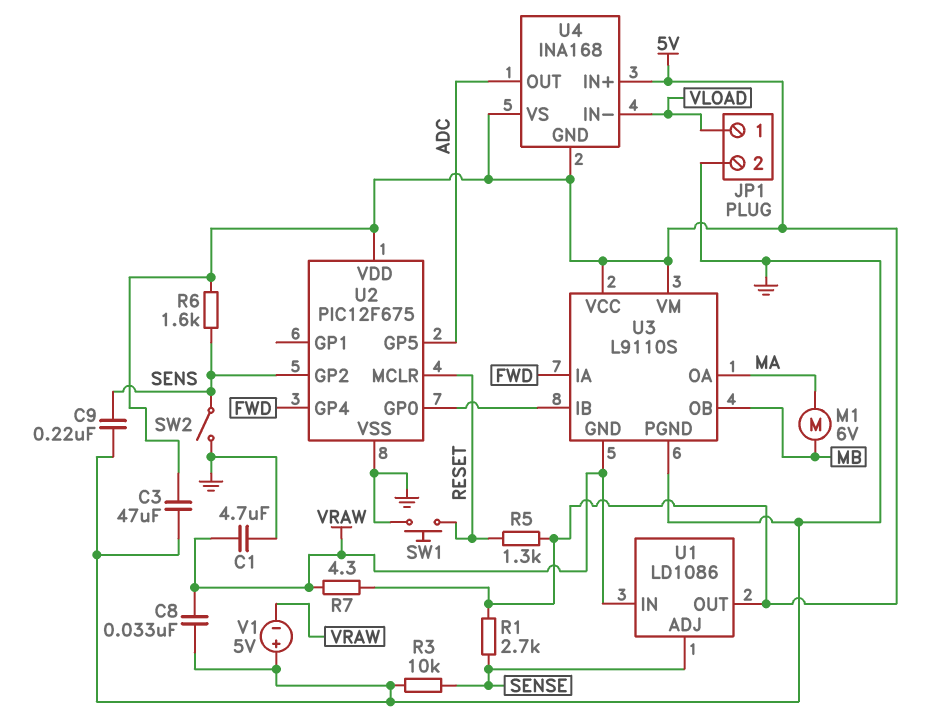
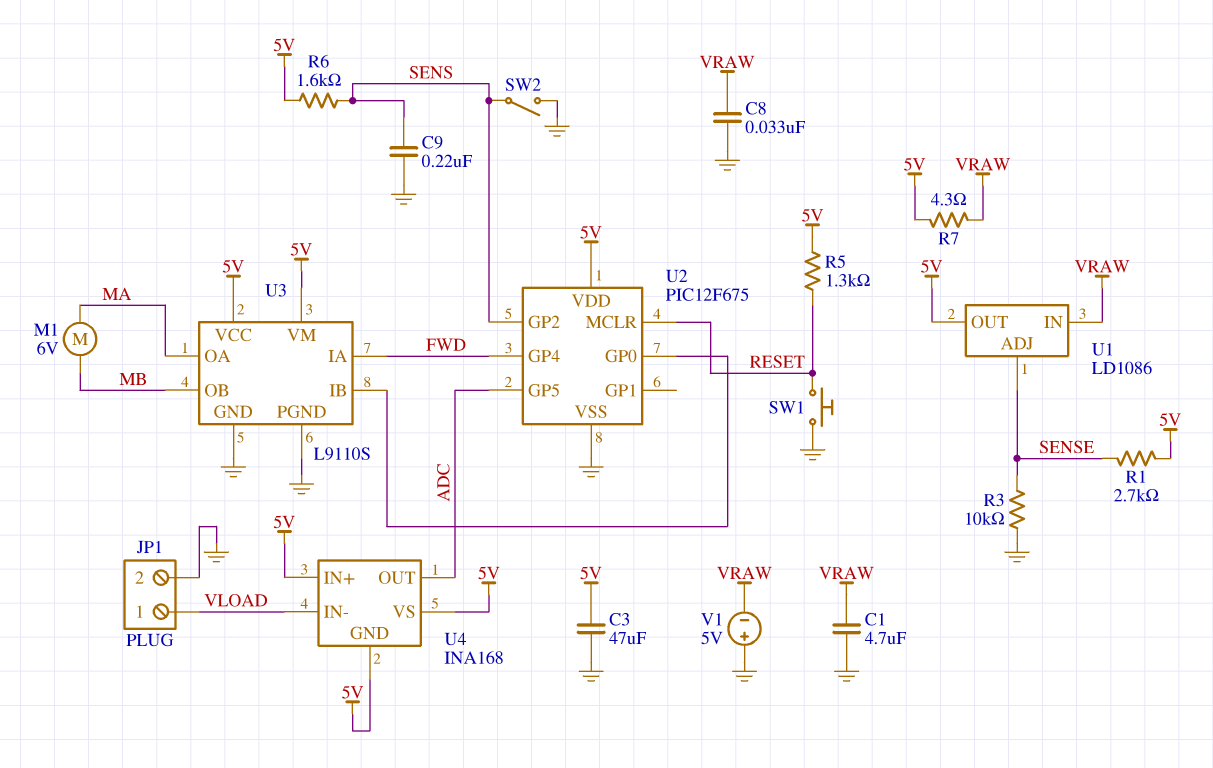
U3 pin GND: VRAW -> GND

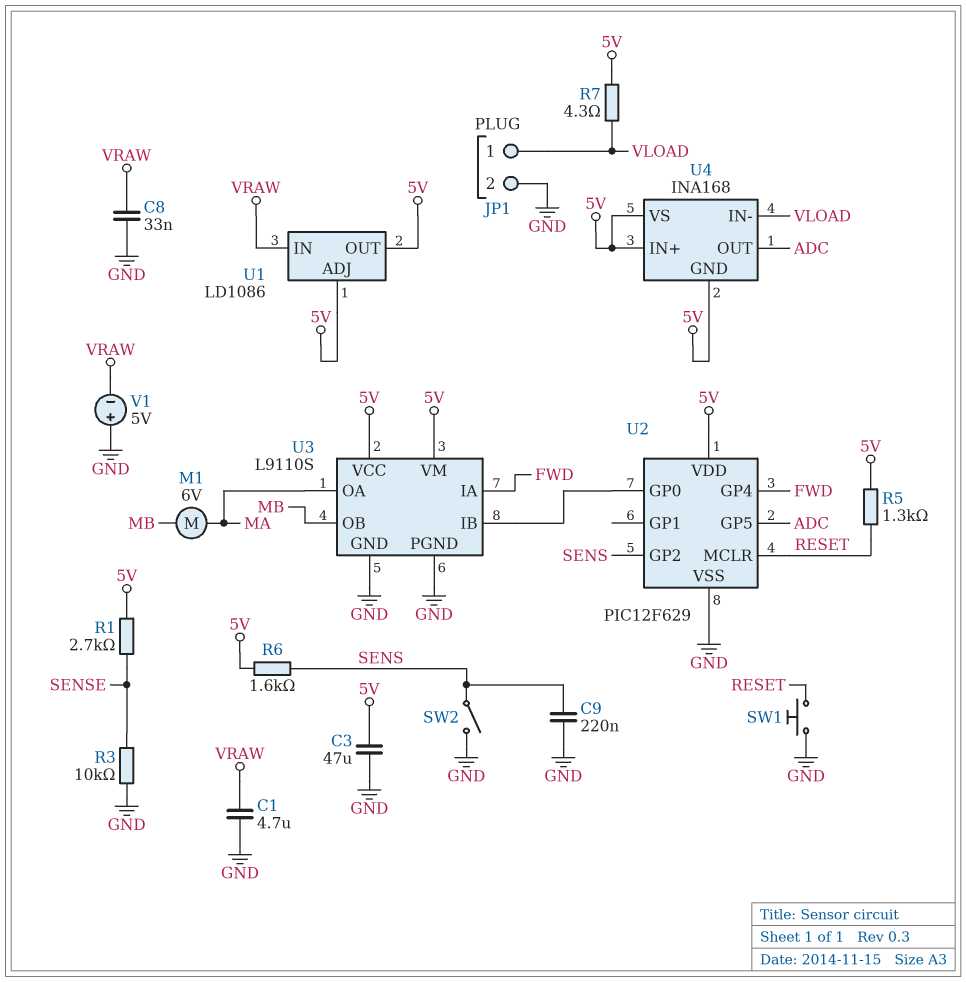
R7: 4.3 (5V, VRAW) -> 4.3 (5V, VLOAD)
U1 pin ADJ: SENSE -> 5V
U2: PIC12F675 -> PIC12F629

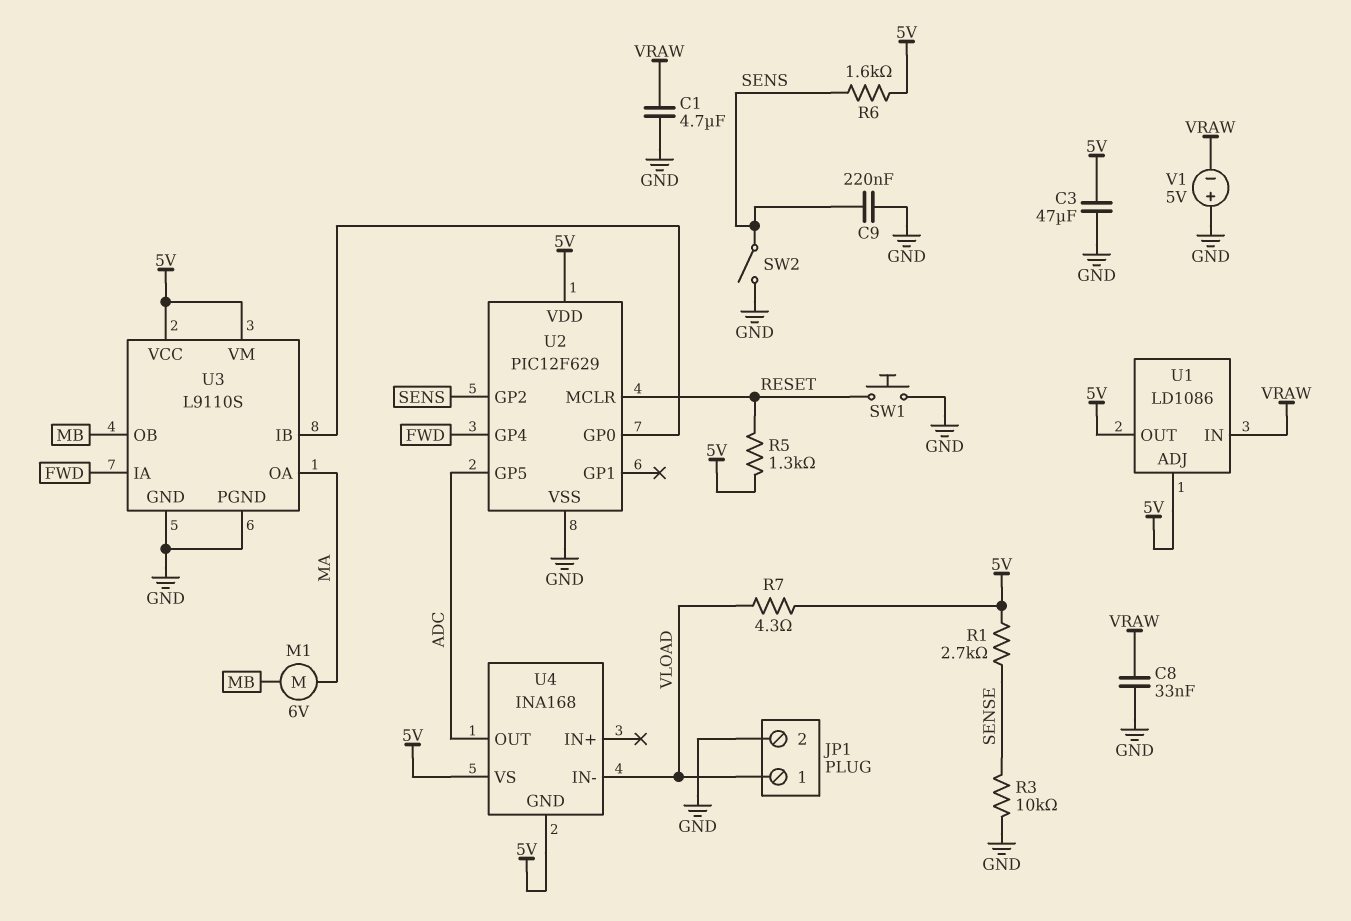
U4 pin IN+: 5V -> none

